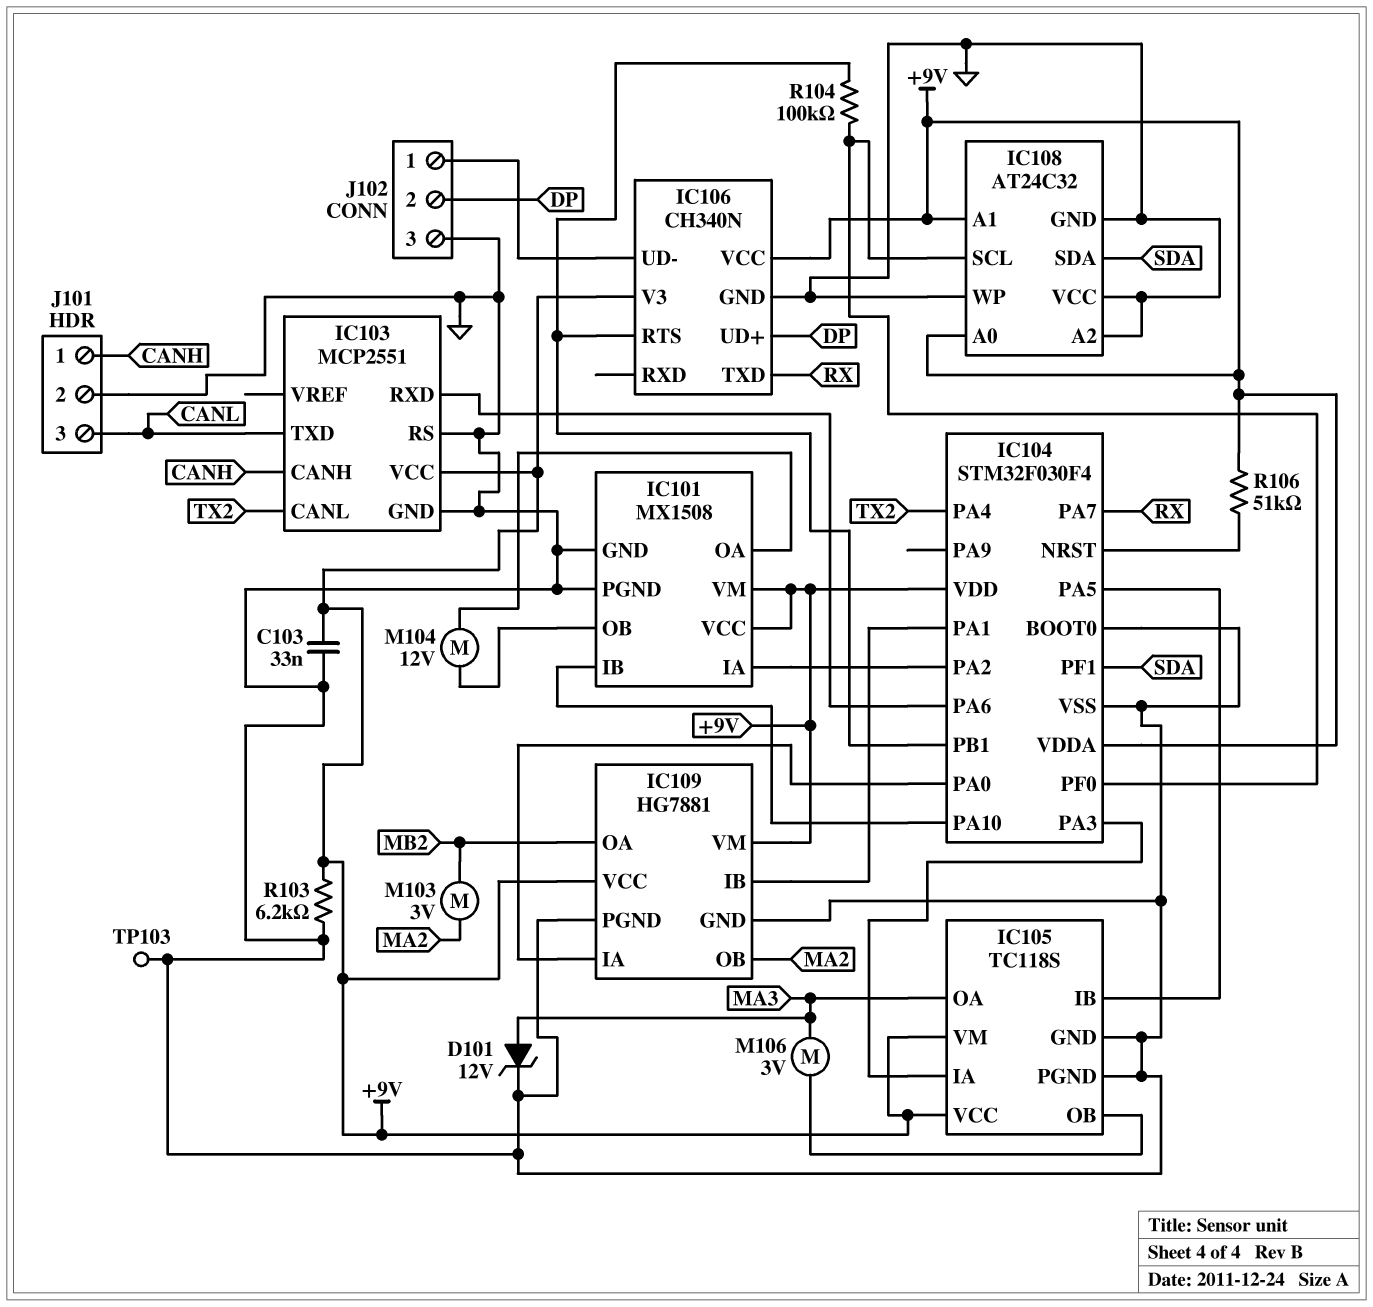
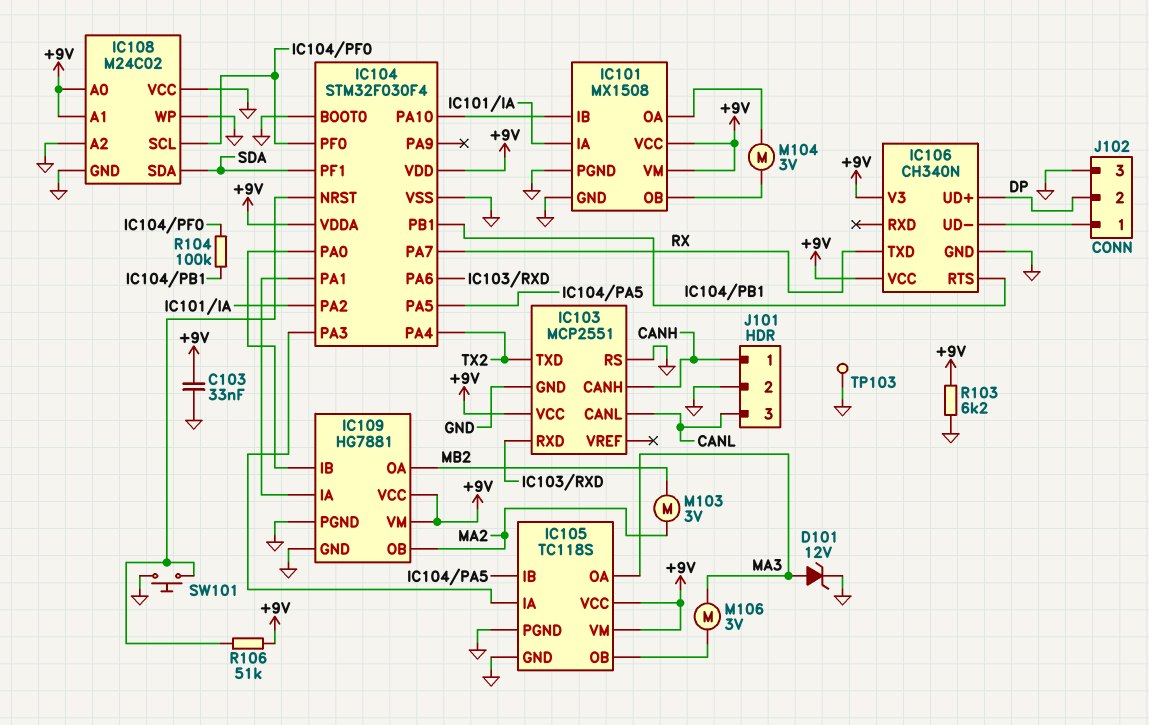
IC103 pin CANL: TX2 -> CANL
IC103 pin TXD: CANL -> TX2
IC108: AT24C32 -> M24C02
IC109 pin IA: IC104/PA0 -> IC104/PA1
IC109 pin IB: IC104/PA1 -> IC104/PA0
M104: motor 12V (IC101/OA, IC101/OB) -> motor 3V (IC101/OA, IC101/OB)
SW101: none -> button (GND, IC104/NRST)

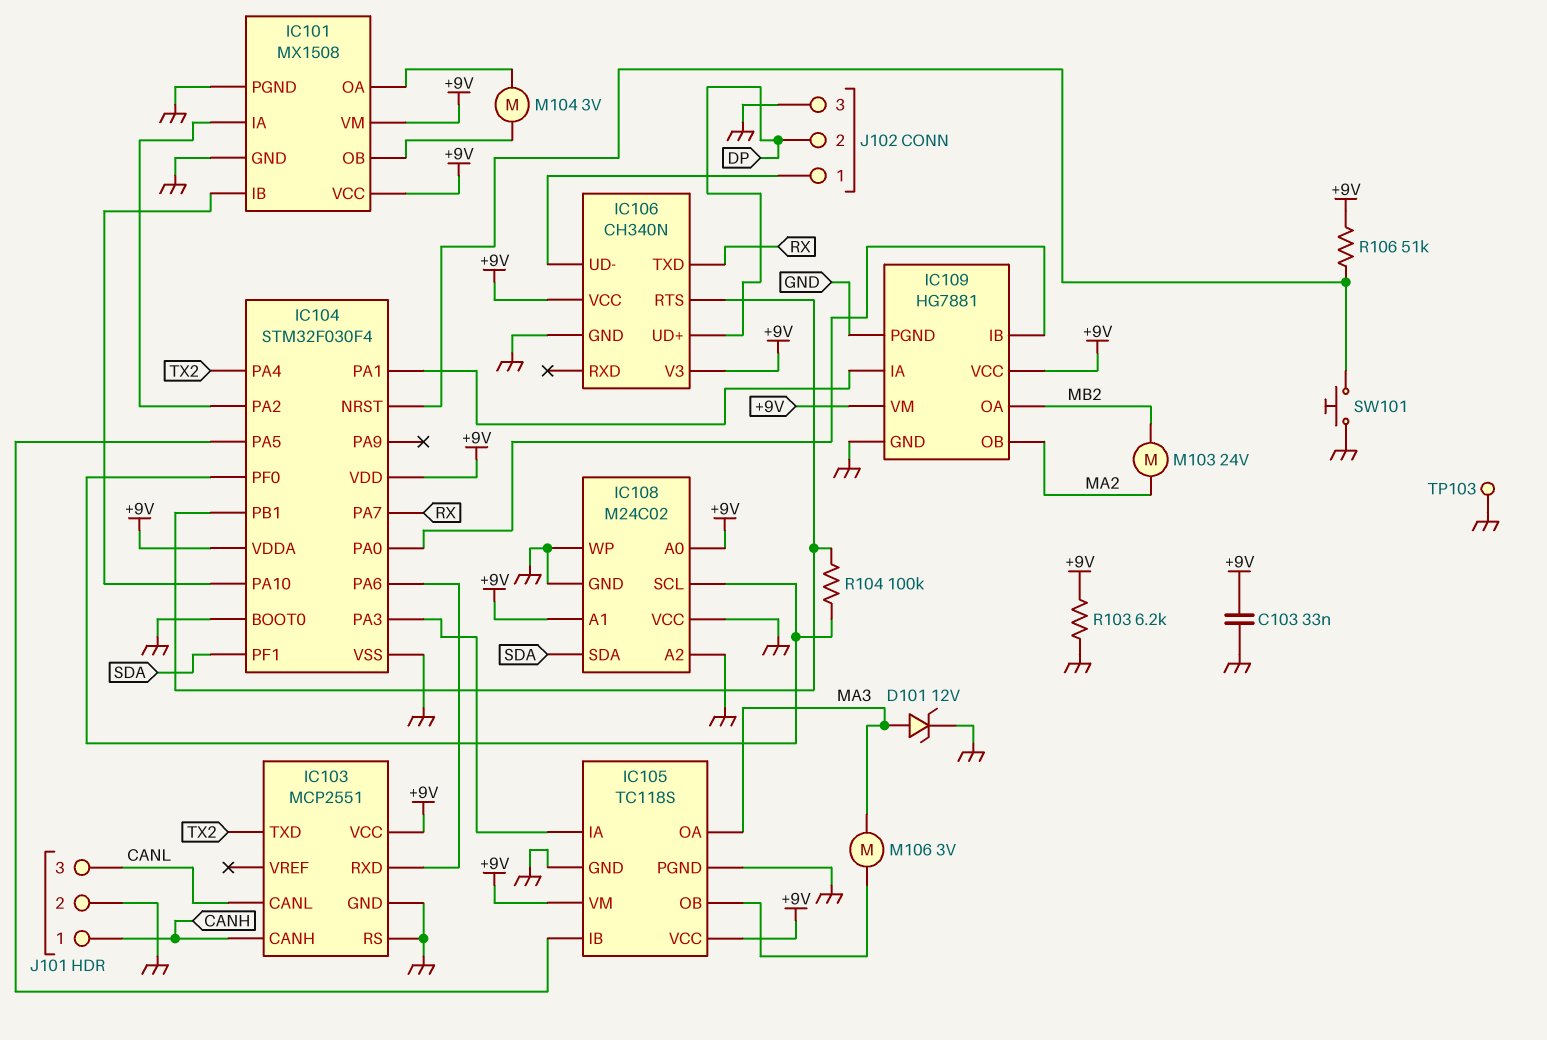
M103: motor 3V (MA2, MB2) -> motor 24V (MA2, MB2)

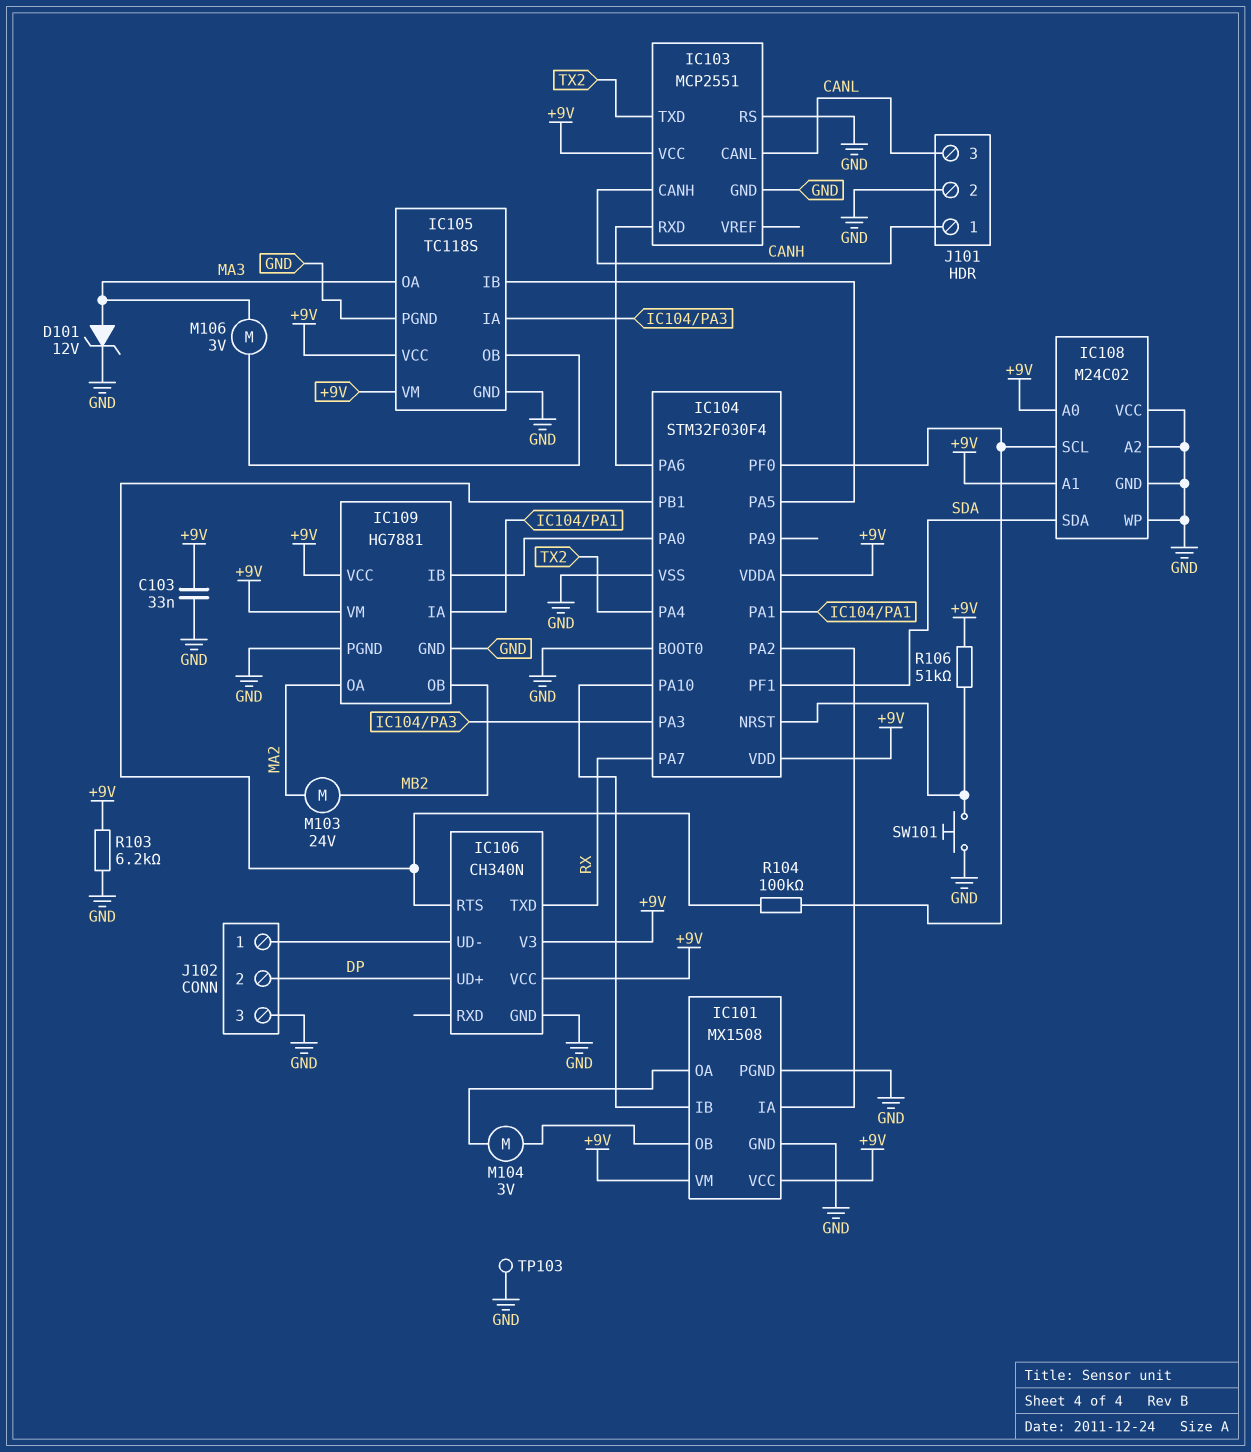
IC109 pin OA: MB2 -> MA2
IC109 pin OB: MA2 -> MB2

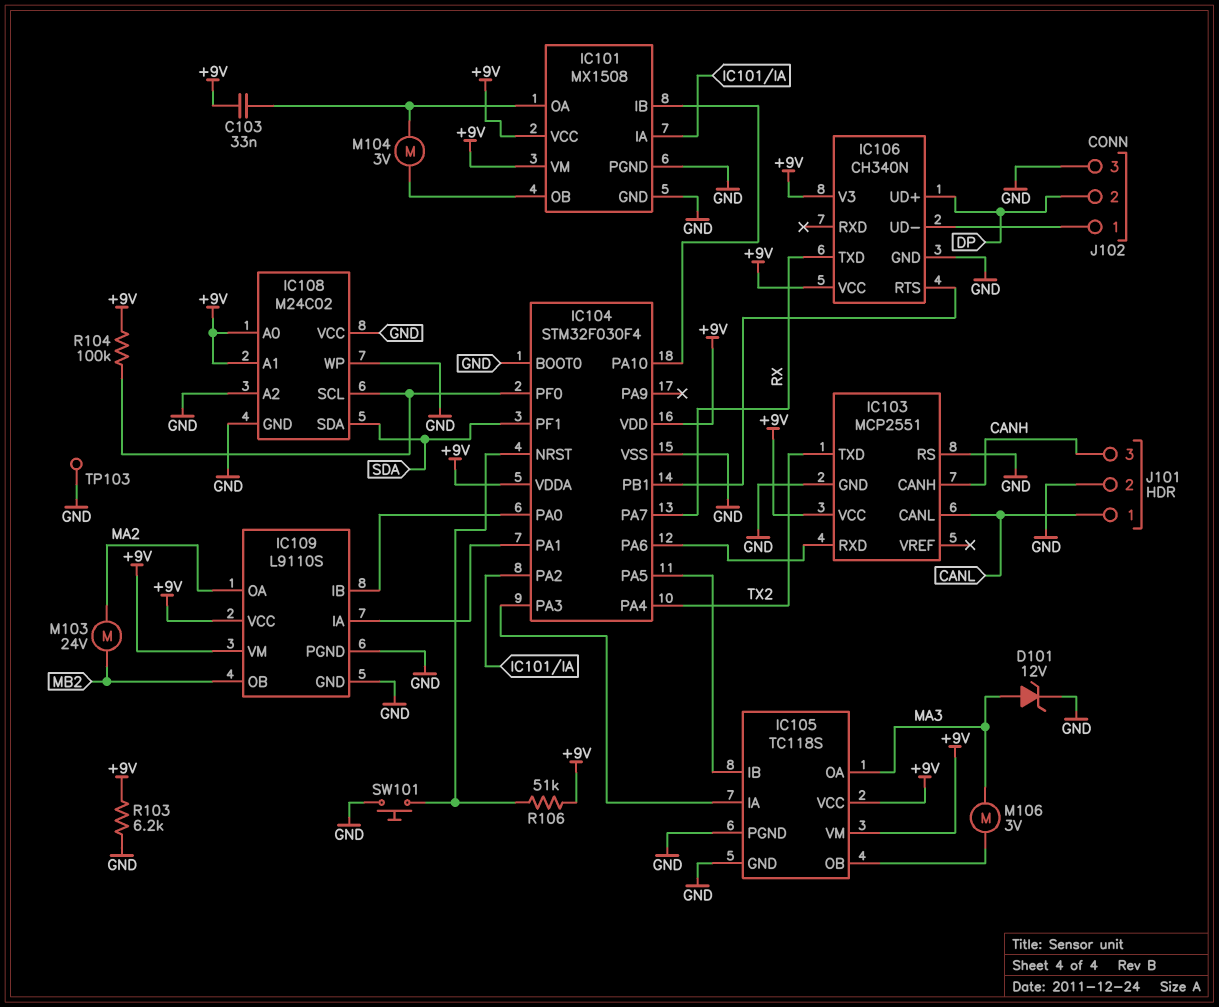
C103: 33nF (+9V, GND) -> 33nF (+9V, IC101/OA)
IC109: HG7881 -> L9110S
J101 pin 1: CANH -> CANL
J101 pin 3: CANL -> CANH
R104: 100k (IC104/PB1, IC104/PF0) -> 100k (+9V, IC104/PF0)

